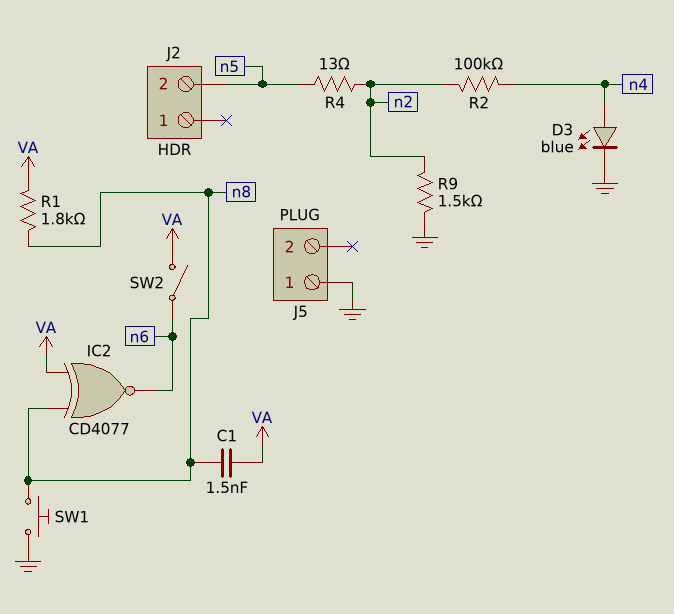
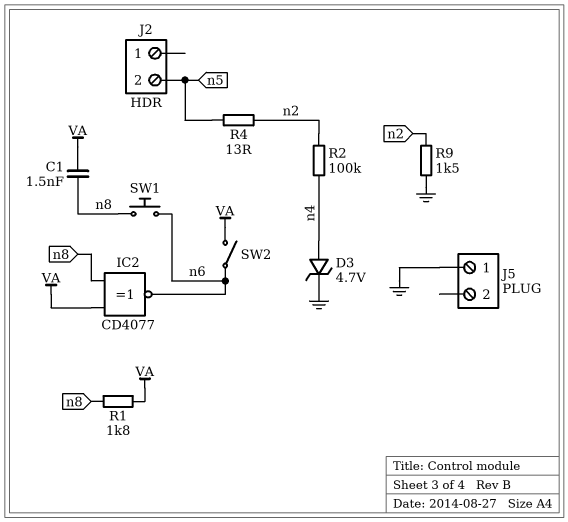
D3: LED blue (A n4, K GND) -> zener 4.7V (A n4, K GND)
SW1: button (GND, n8) -> button (n6, n8)

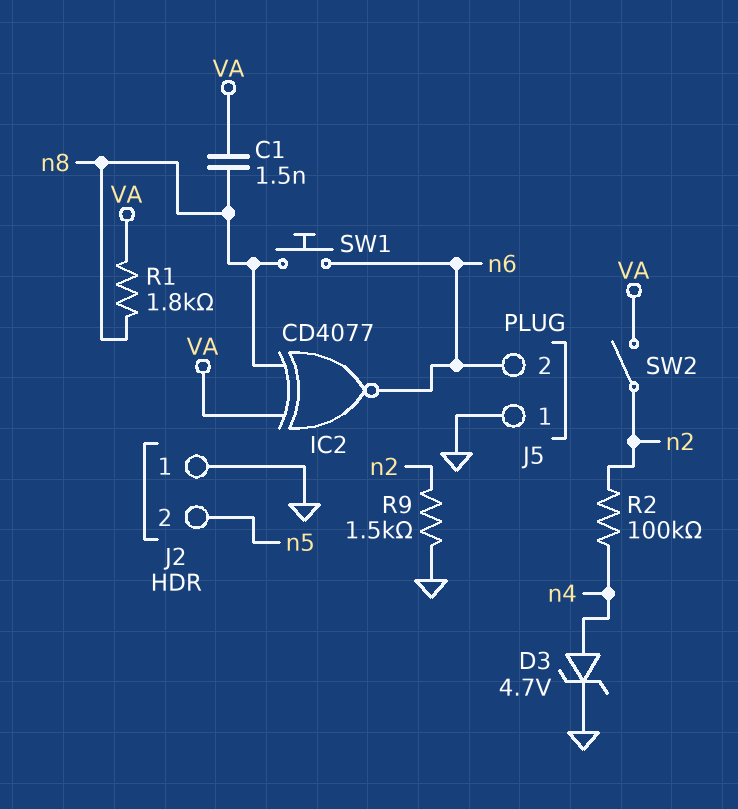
J2 pin 1: none -> GND
J5 pin 2: none -> n6
R4: 13 (n2, n5) -> none
SW2: switch (VA, n6) -> switch (VA, n2)

